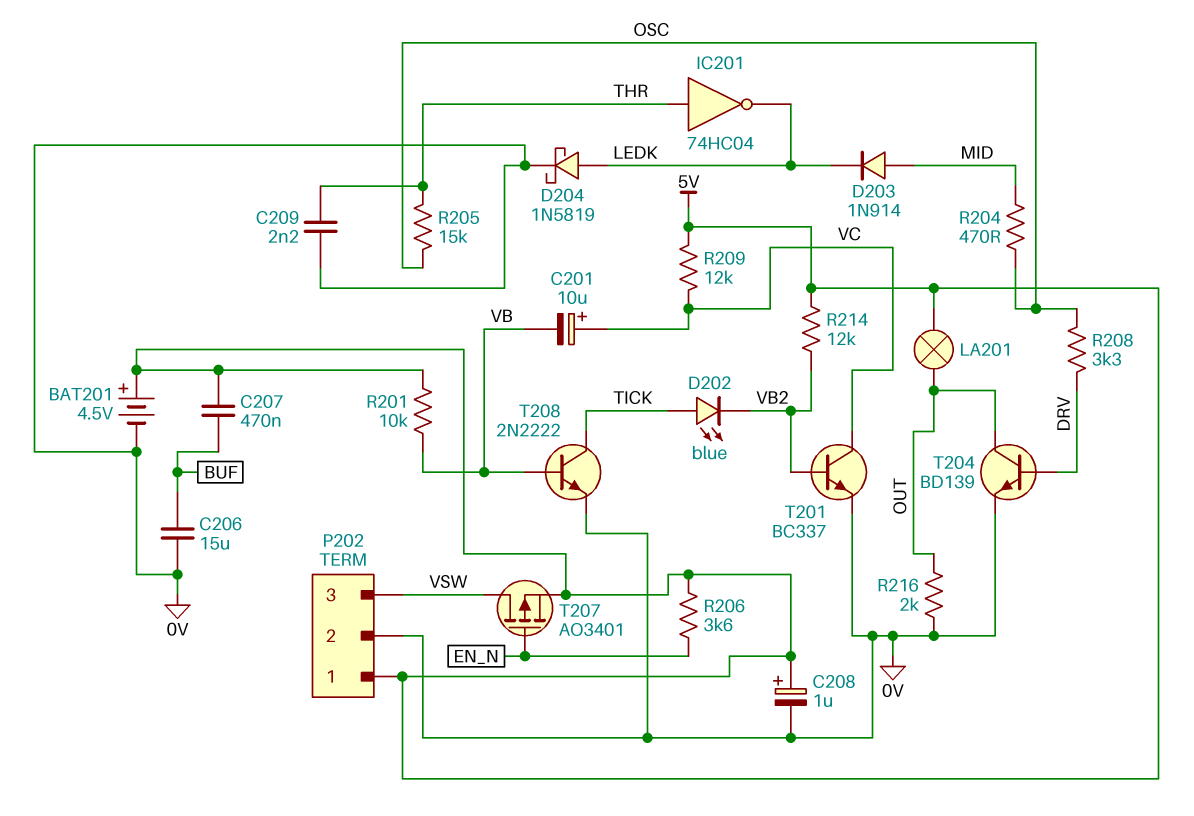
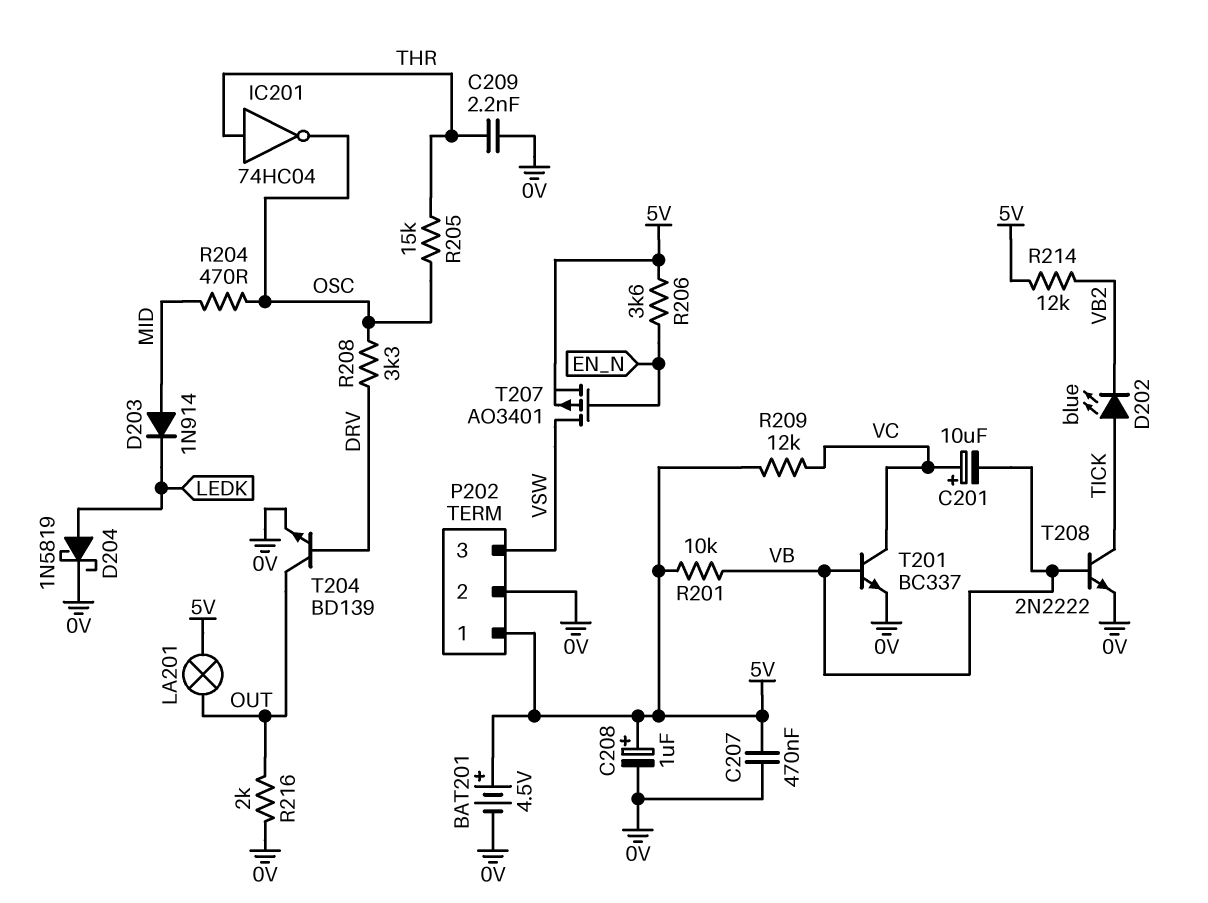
C206: 15uF (0V, BUF) -> none
C207: 470nF (5V, BUF) -> 470nF (0V, 5V)
IC201: NOT 74HC04 (in THR, out LEDK) -> NOT 74HC04 (in THR, out OSC)
T201: NPN BC337 (B VB2, C VC, E 0V) -> NPN BC337 (B VB, C VC, E 0V)

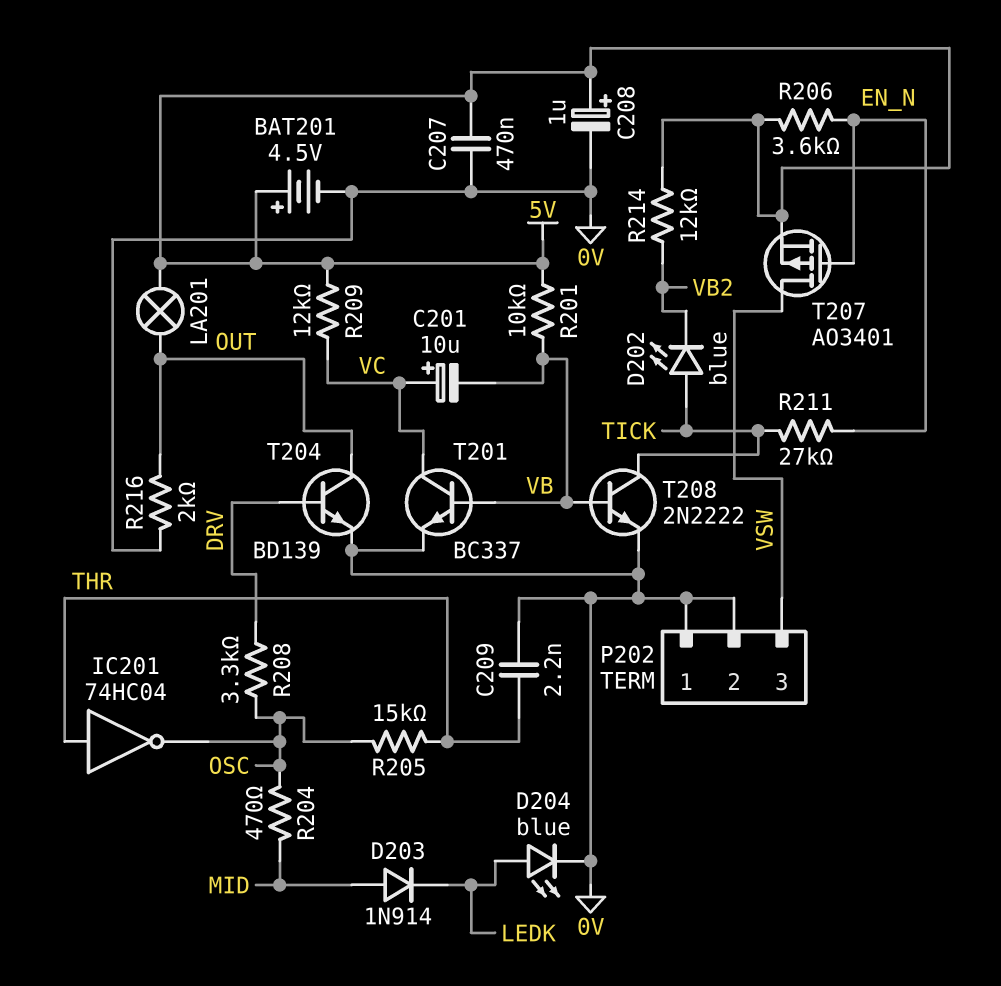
D204: schottky 1N5819 (A LEDK, K 0V) -> LED blue (A LEDK, K 0V)
P202 pin 1: 5V -> 0V
R211: none -> 27k (EN_N, TICK)

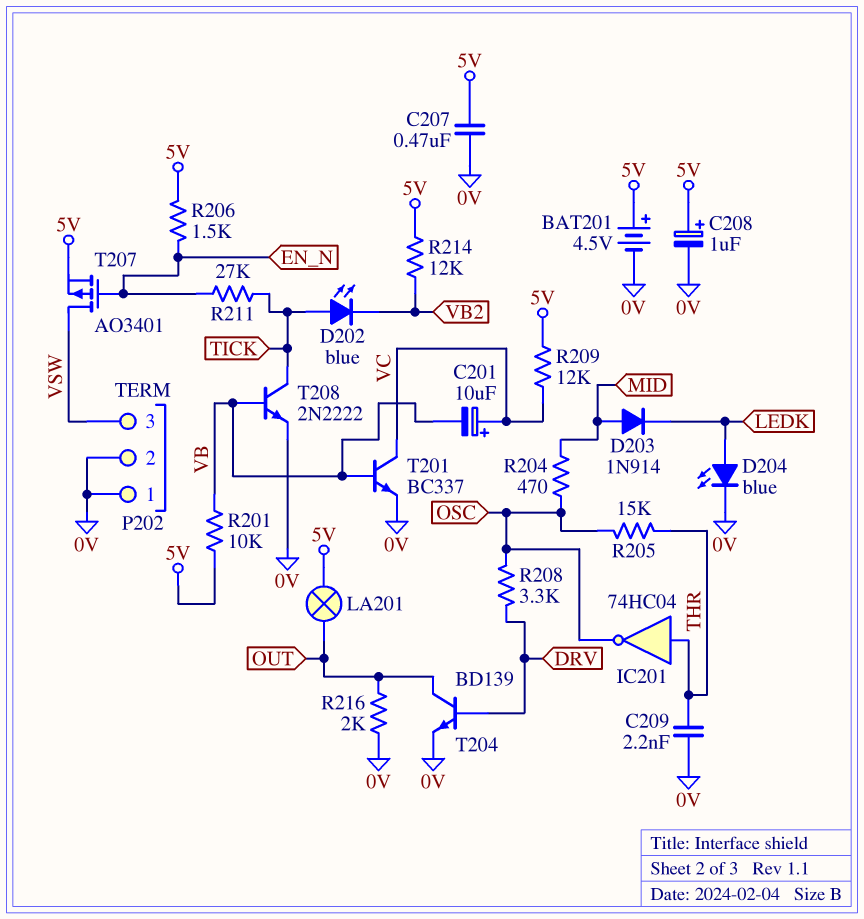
R206: 3.6k (5V, EN_N) -> 1.5k (5V, EN_N)

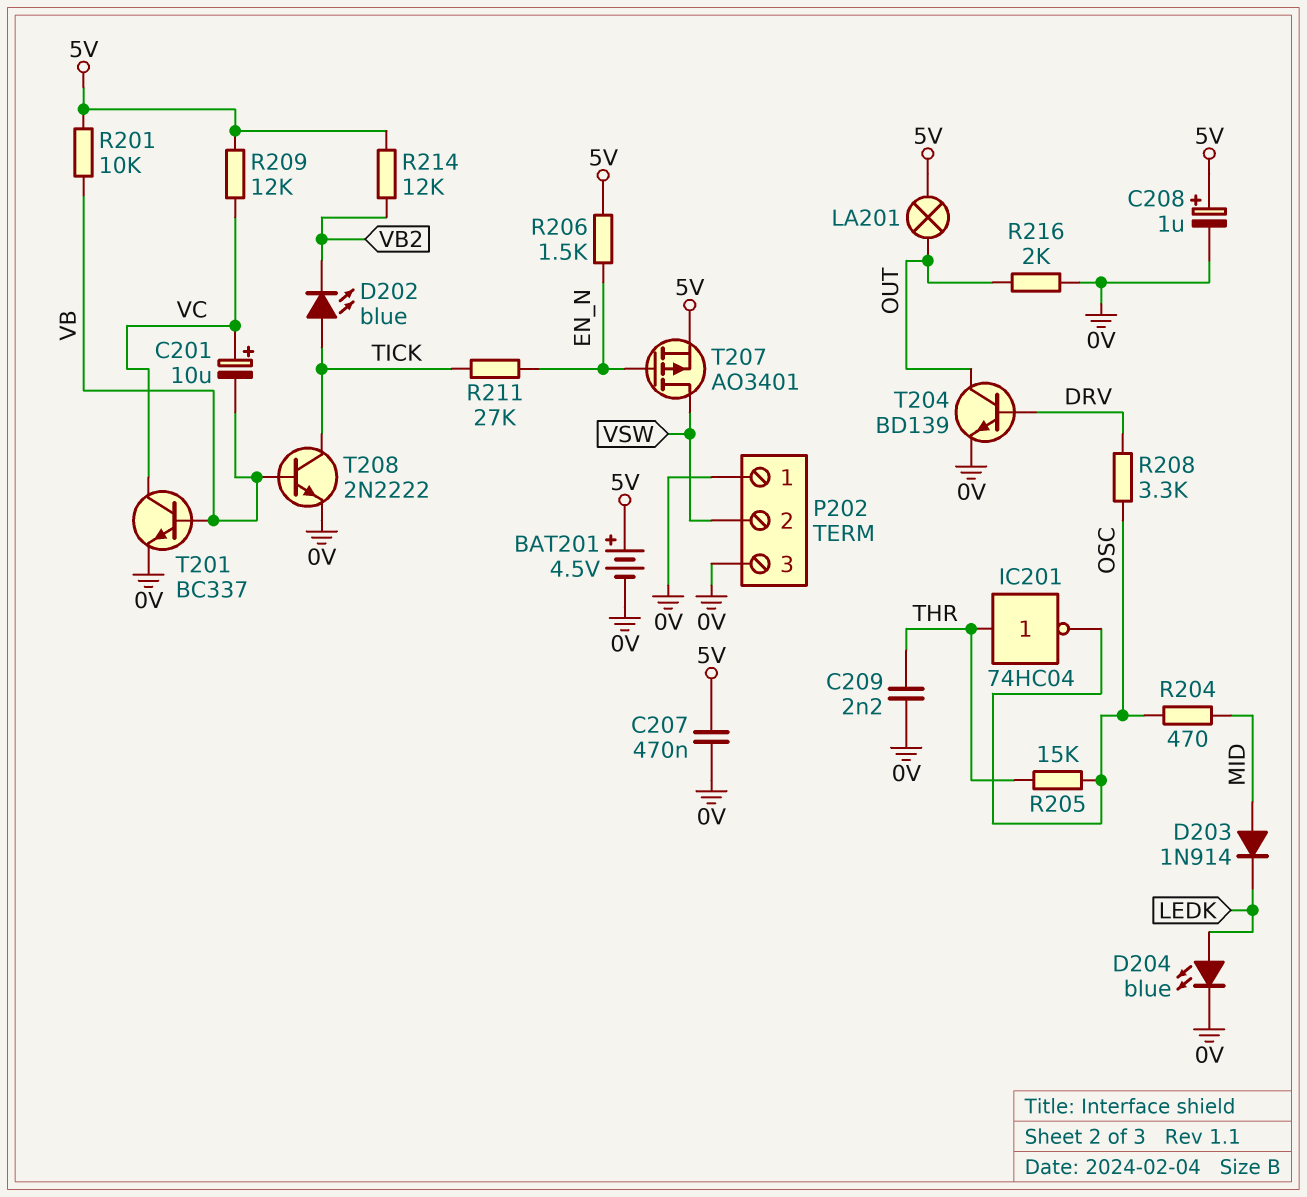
P202 pin 2: 0V -> VSW
P202 pin 3: VSW -> 0V

